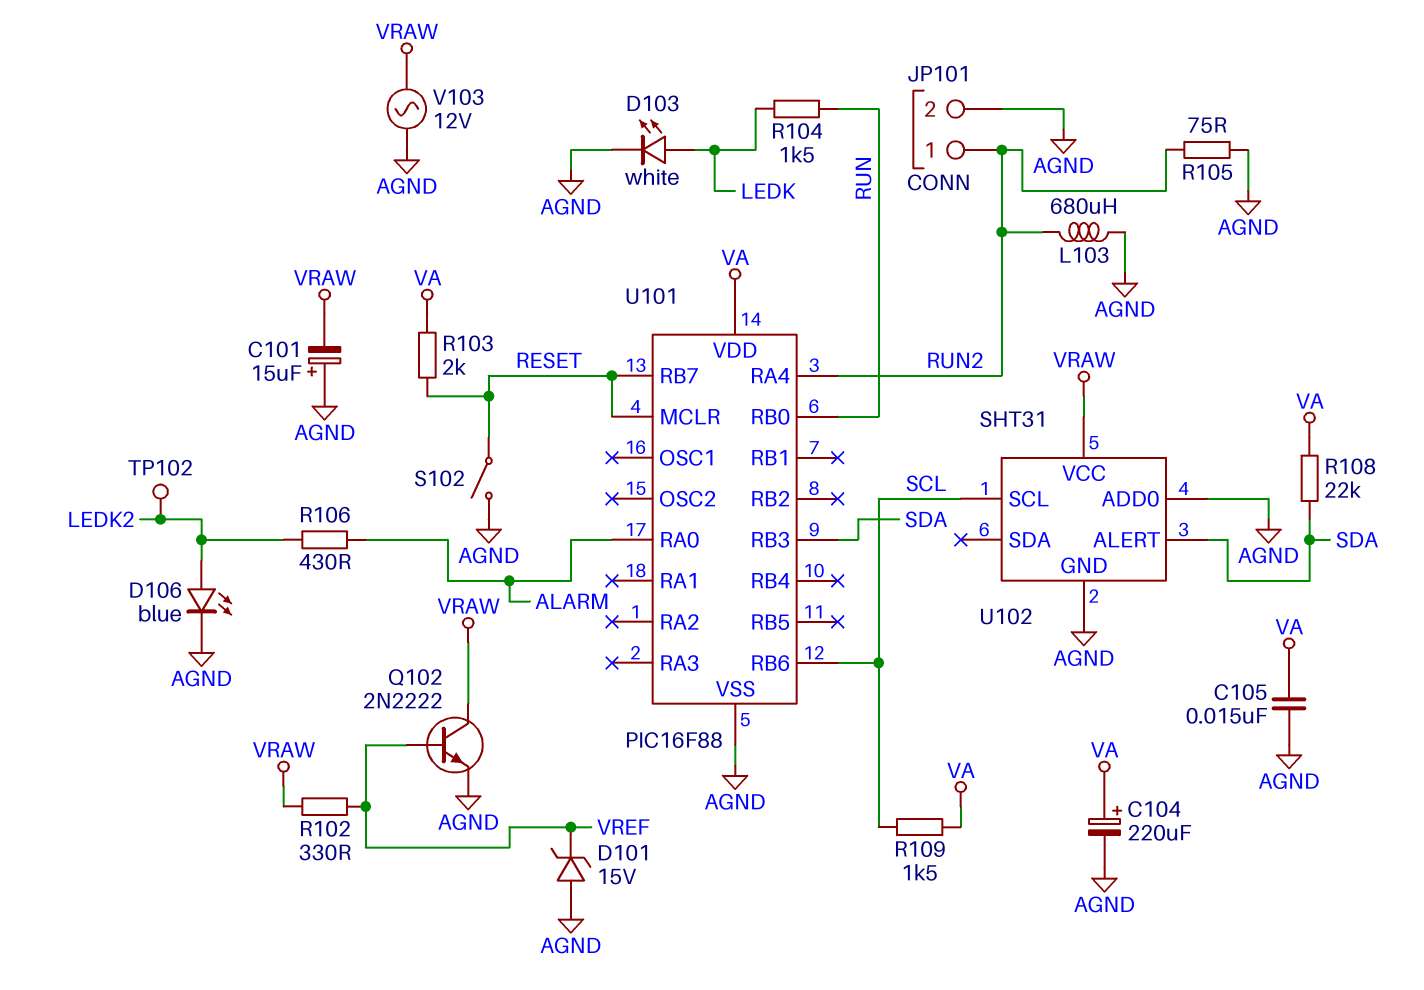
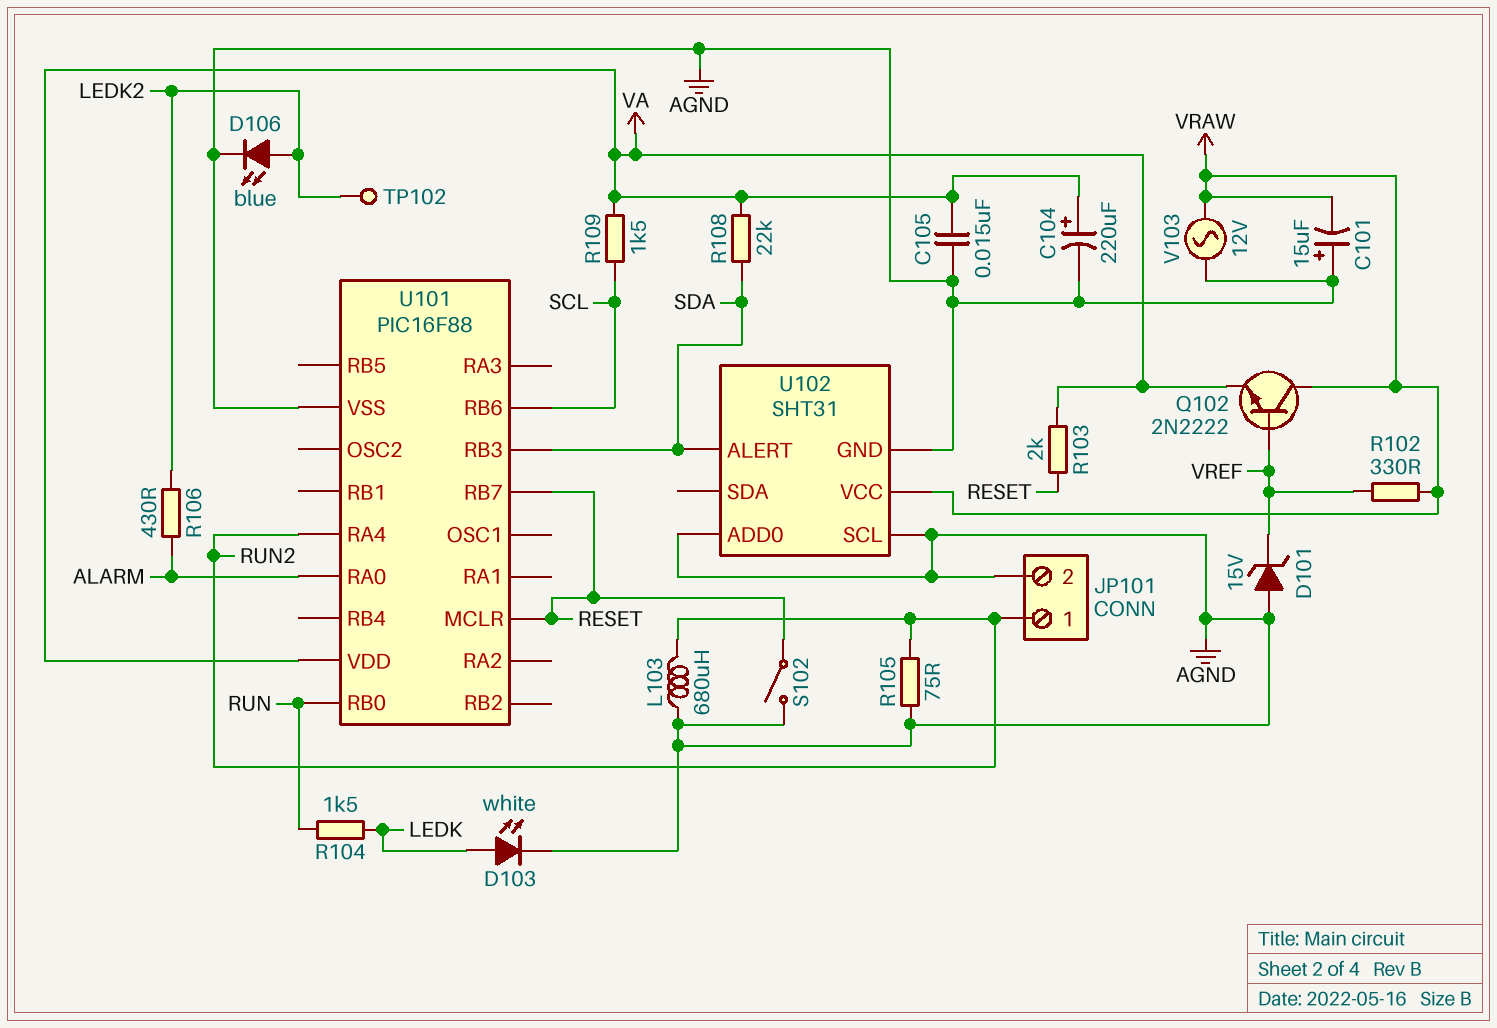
Q102: NPN 2N2222 (B VREF, C VRAW, E AGND) -> NPN 2N2222 (B VREF, C VRAW, E VA)
U102 pin SCL: SCL -> AGND

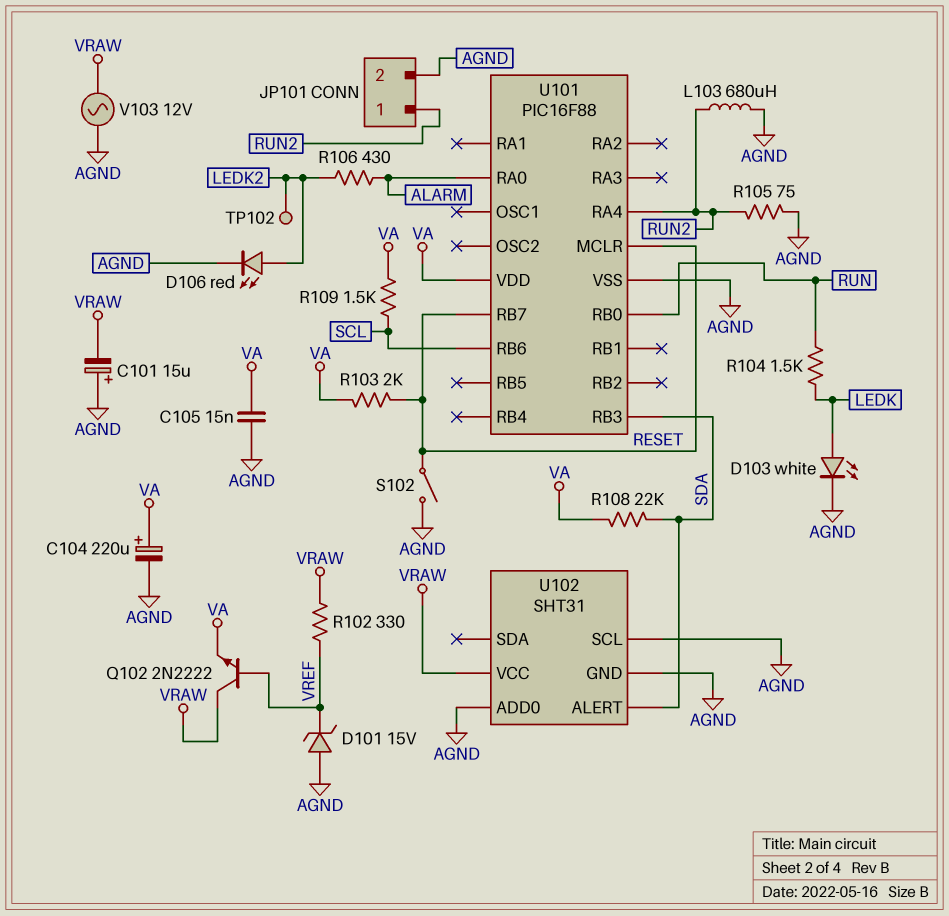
D106: LED blue (A LEDK2, K AGND) -> LED red (A LEDK2, K AGND)

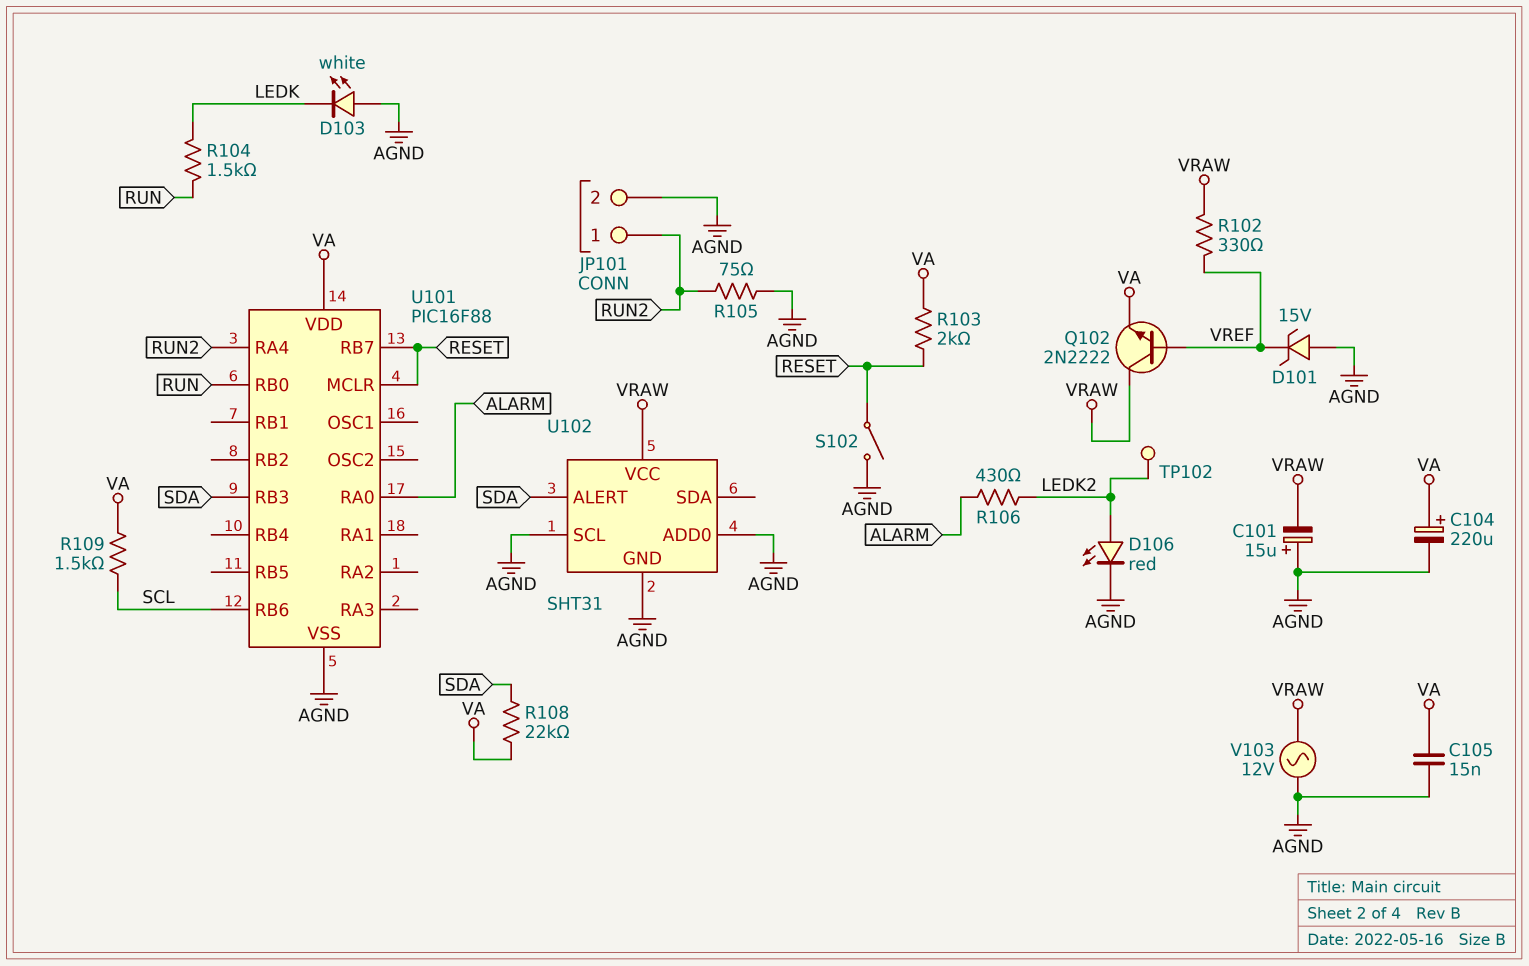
D103: LED white (A LEDK, K AGND) -> LED white (A AGND, K LEDK)
L103: 680uH (AGND, RUN2) -> none

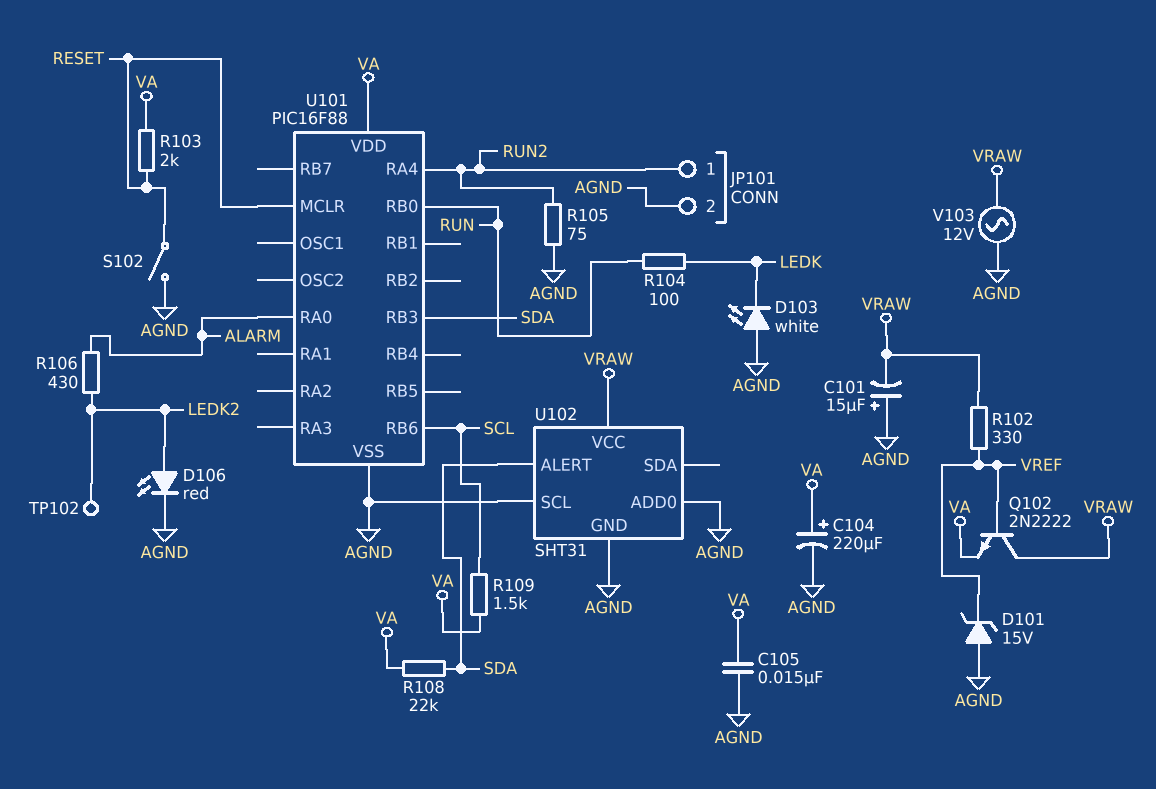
R104: 1.5k (LEDK, RUN) -> 100 (LEDK, RUN)
U101 pin RB7: RESET -> none

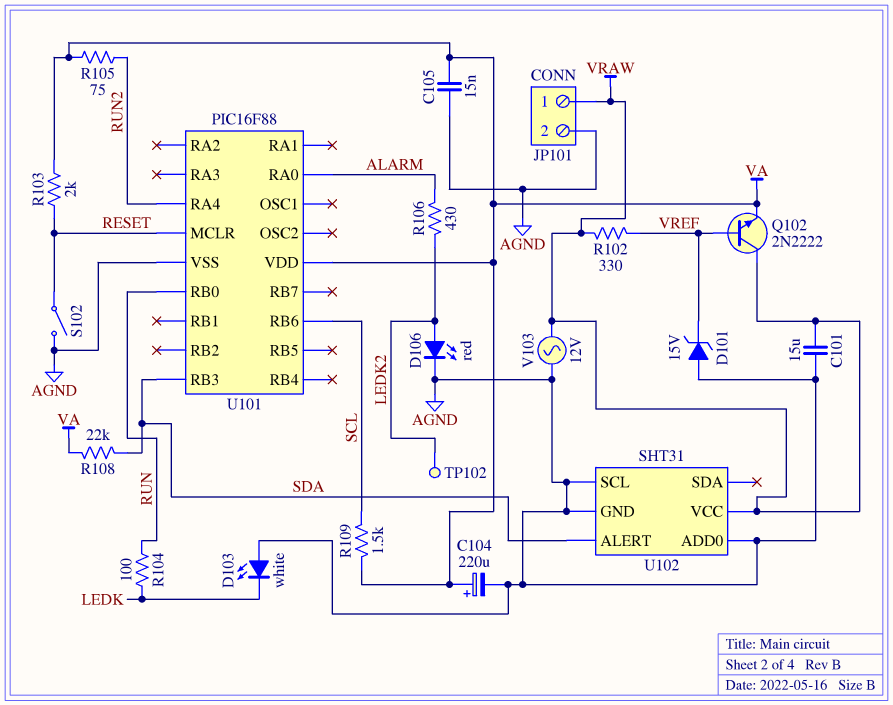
C101: 15uF (plus AGND, minus VRAW) -> 15uF (AGND, VRAW)
JP101 pin 1: RUN2 -> VRAW
R105: 75 (AGND, RUN2) -> 75 (RUN2, VA)

